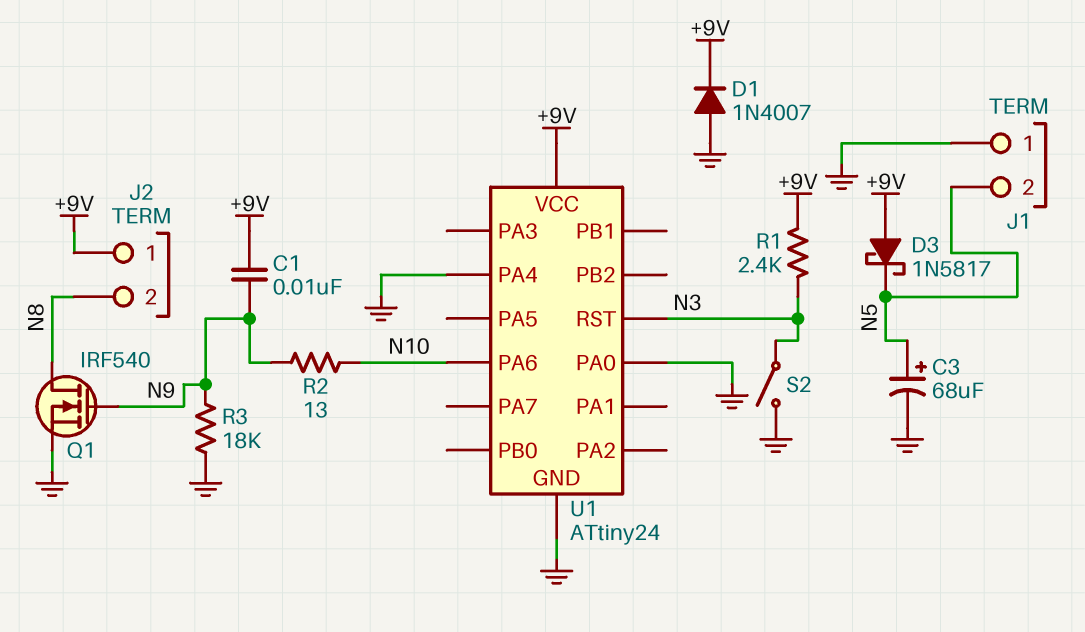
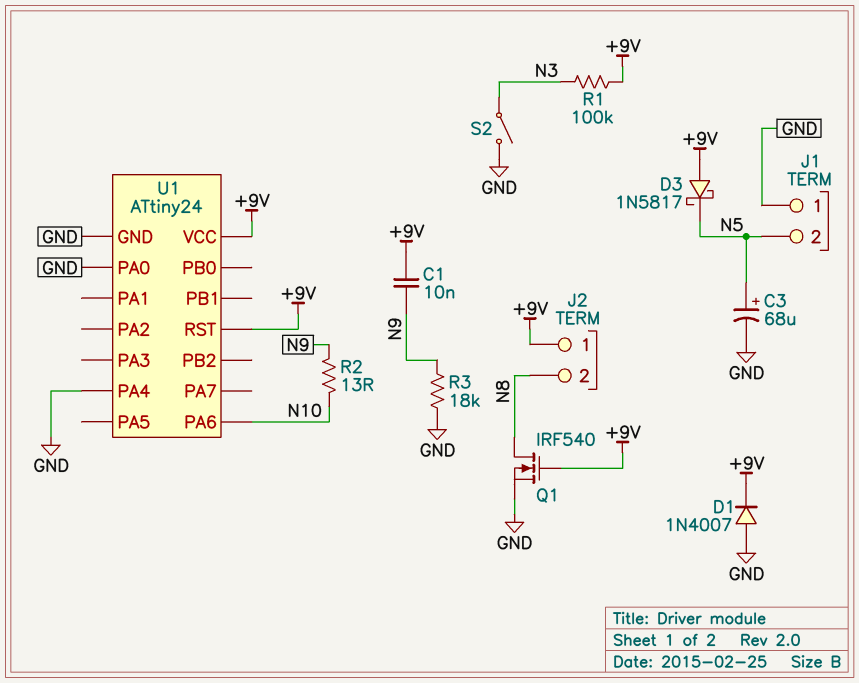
Q1: NMOS IRF540 (G N9, D N8, S GND) -> NMOS IRF540 (G +9V, D N8, S GND)
R1: 2.4k (+9V, N3) -> 100k (+9V, N3)
U1 pin RST: N3 -> +9V

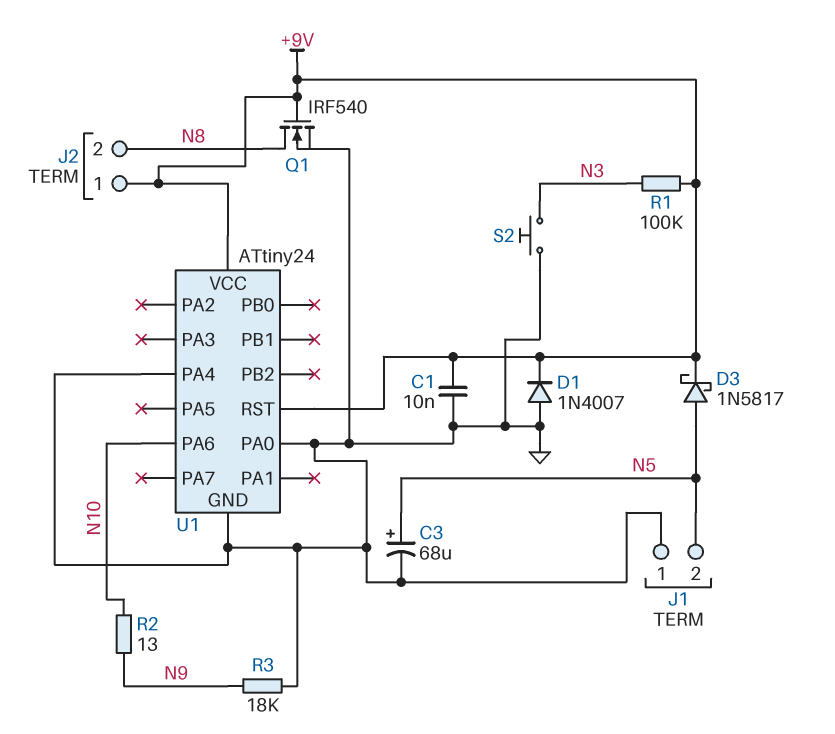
C1: 10nF (+9V, N9) -> 10nF (+9V, GND)
D3: schottky 1N5817 (A +9V, K N5) -> schottky 1N5817 (A N5, K +9V)
S2: switch (GND, N3) -> button (GND, N3)

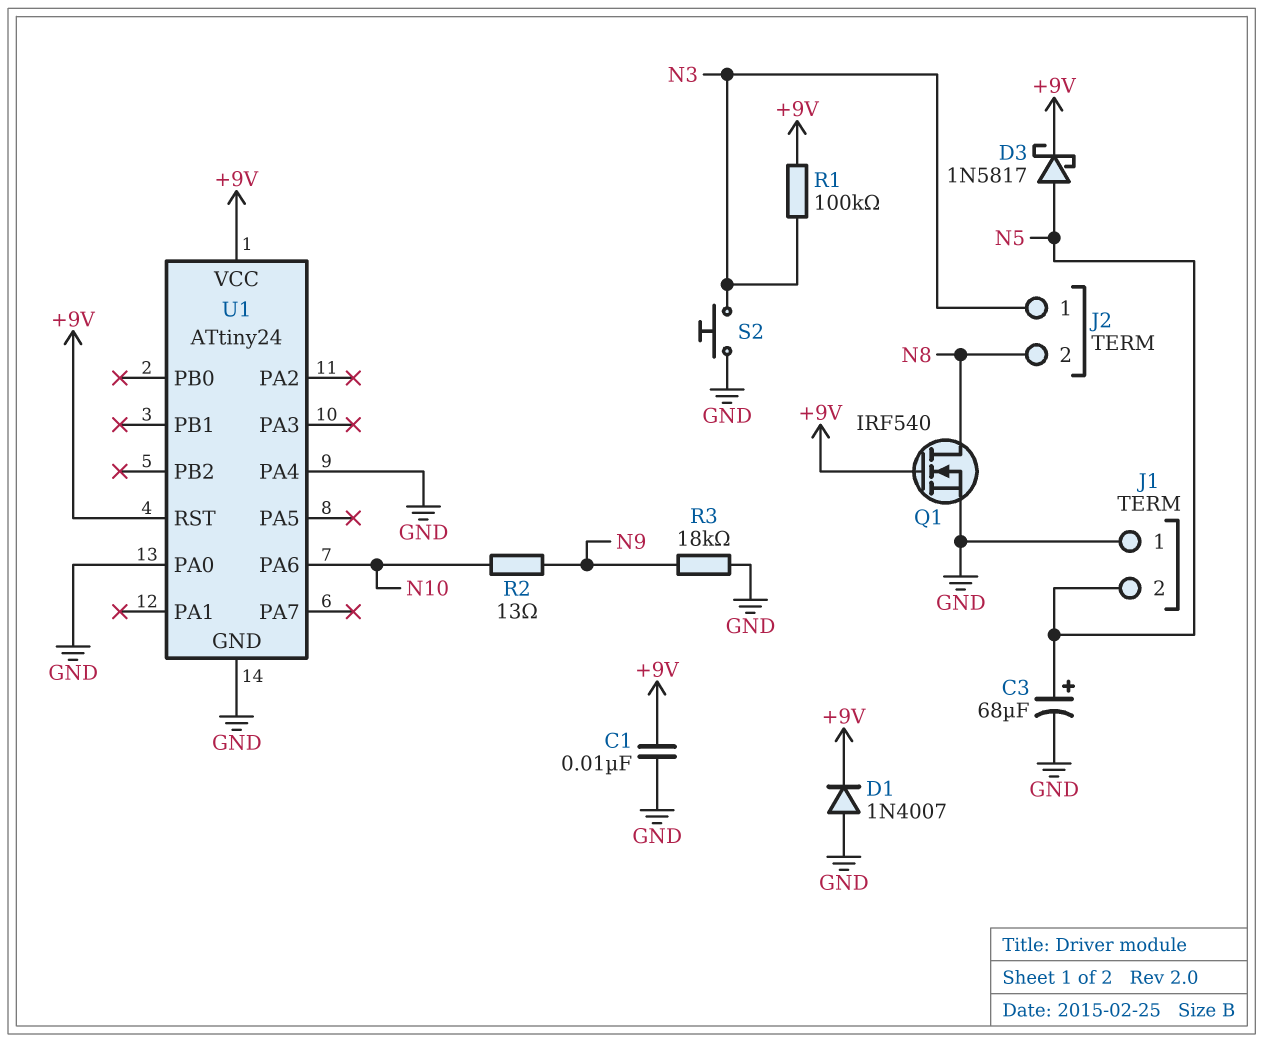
J2 pin 1: +9V -> N3

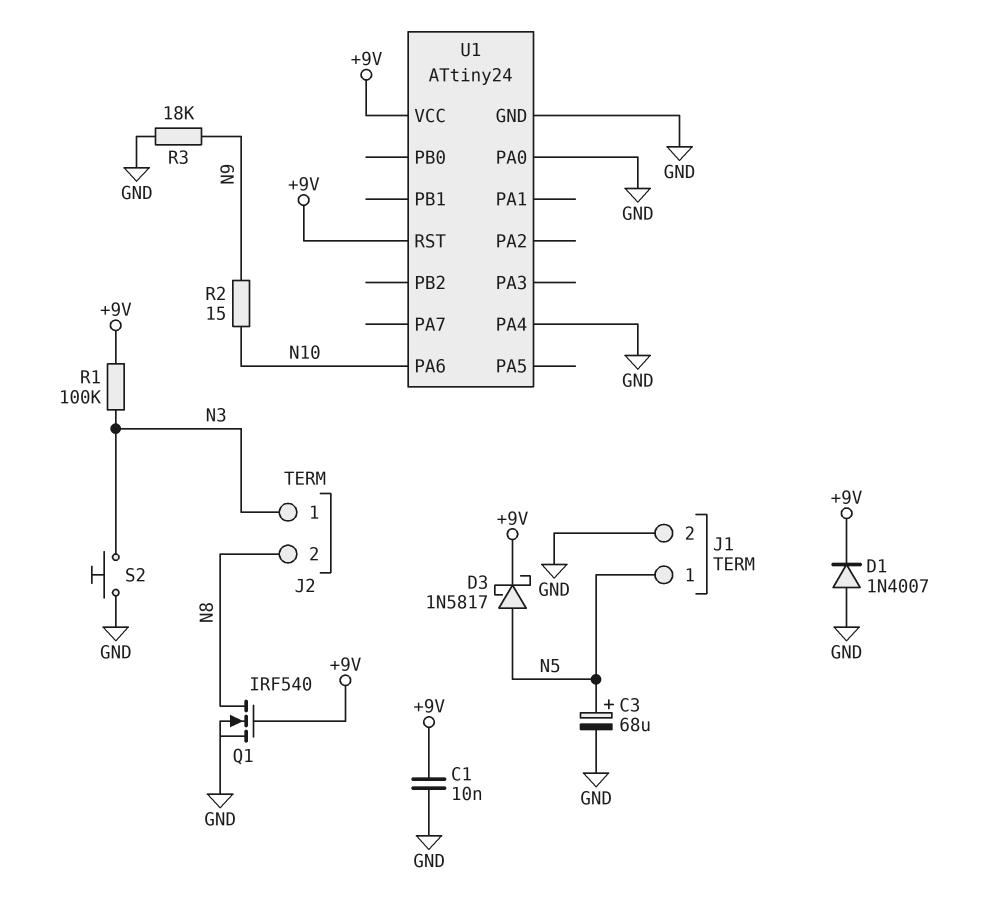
J1 pin 1: GND -> N5
J1 pin 2: N5 -> GND
R2: 13 (N9, N10) -> 15 (N9, N10)

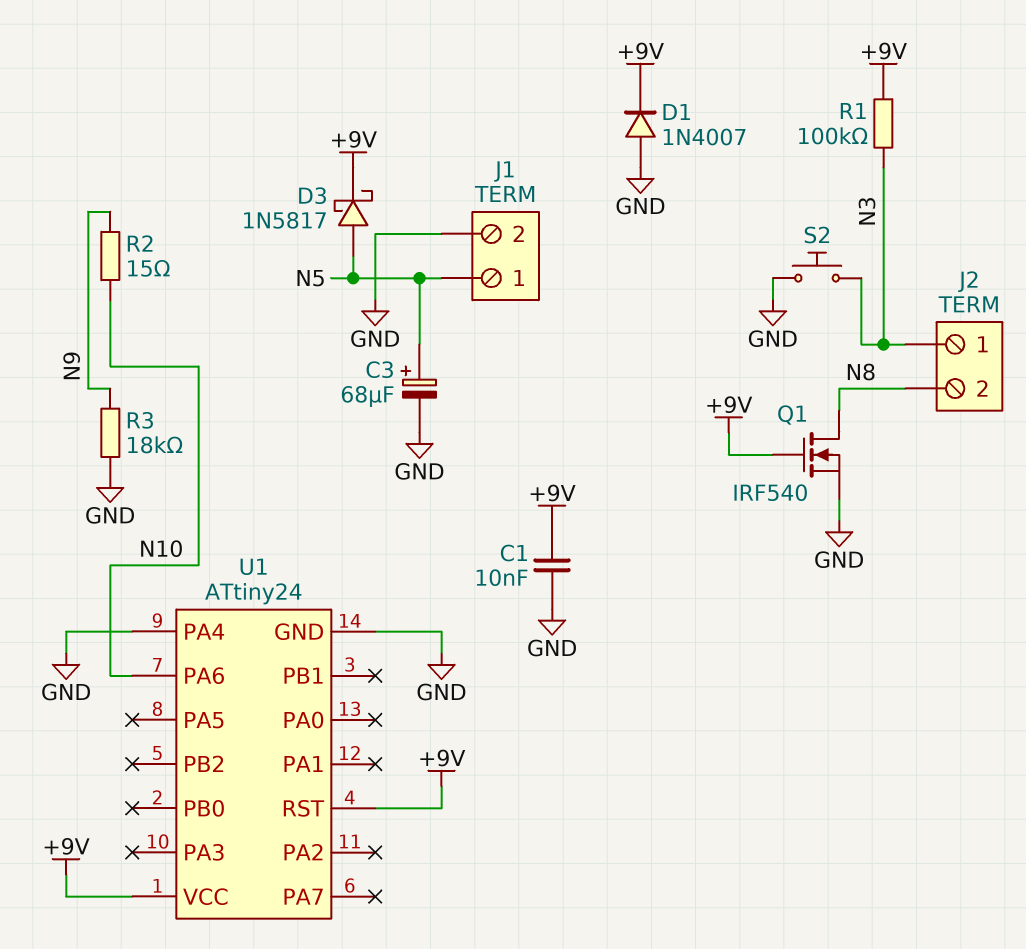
U1 pin PA0: GND -> none

